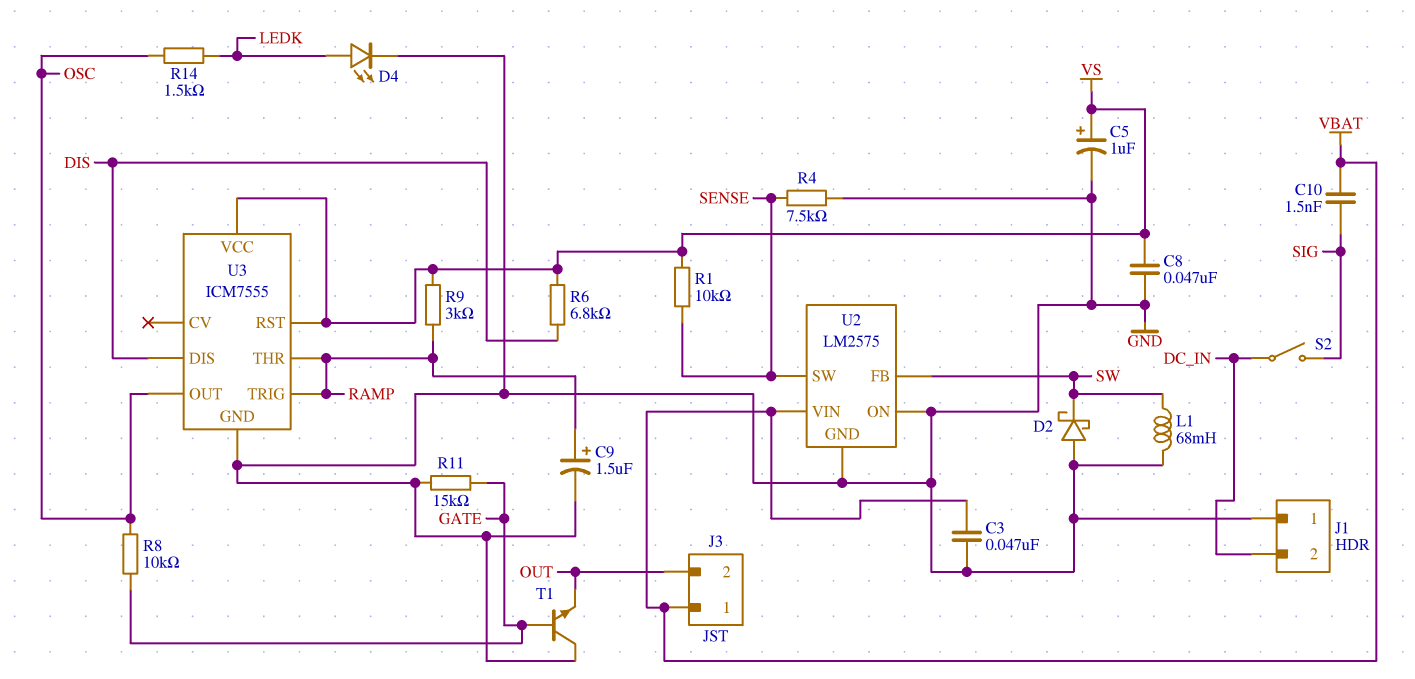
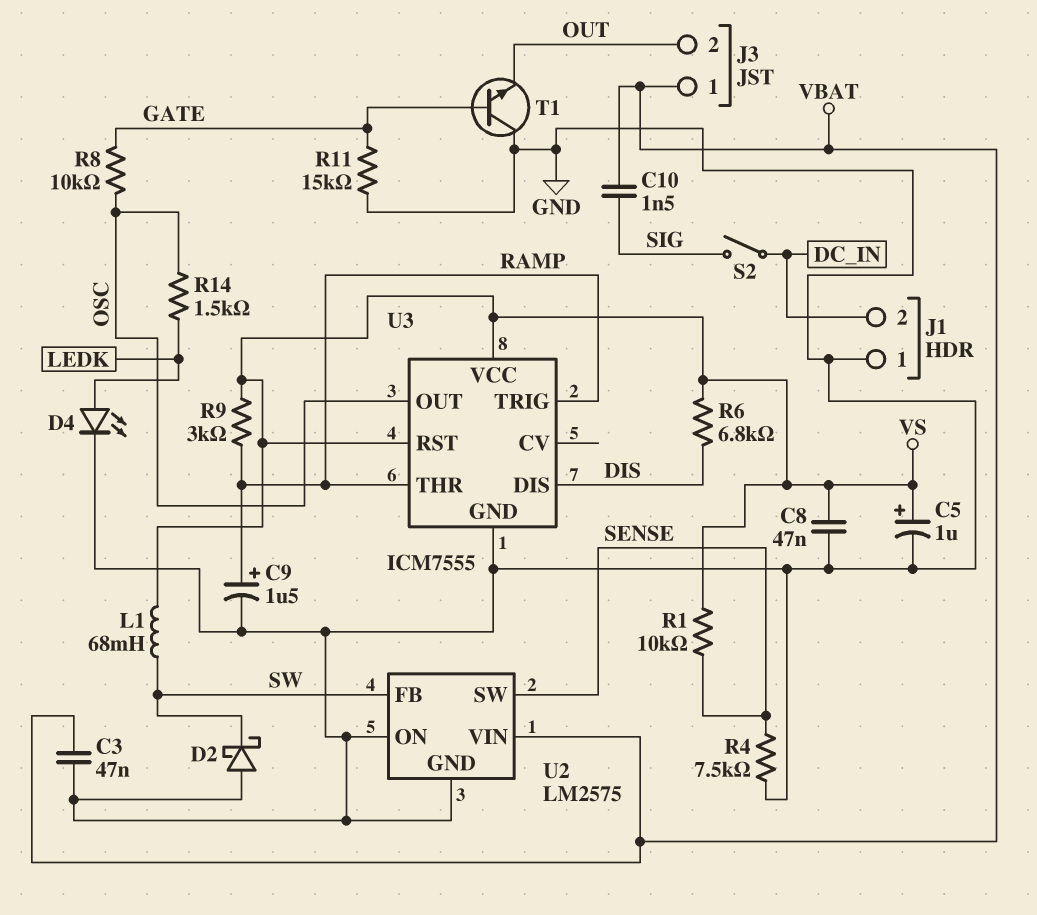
L1: 68mH (GND, SW) -> 68mH (SW, VS)

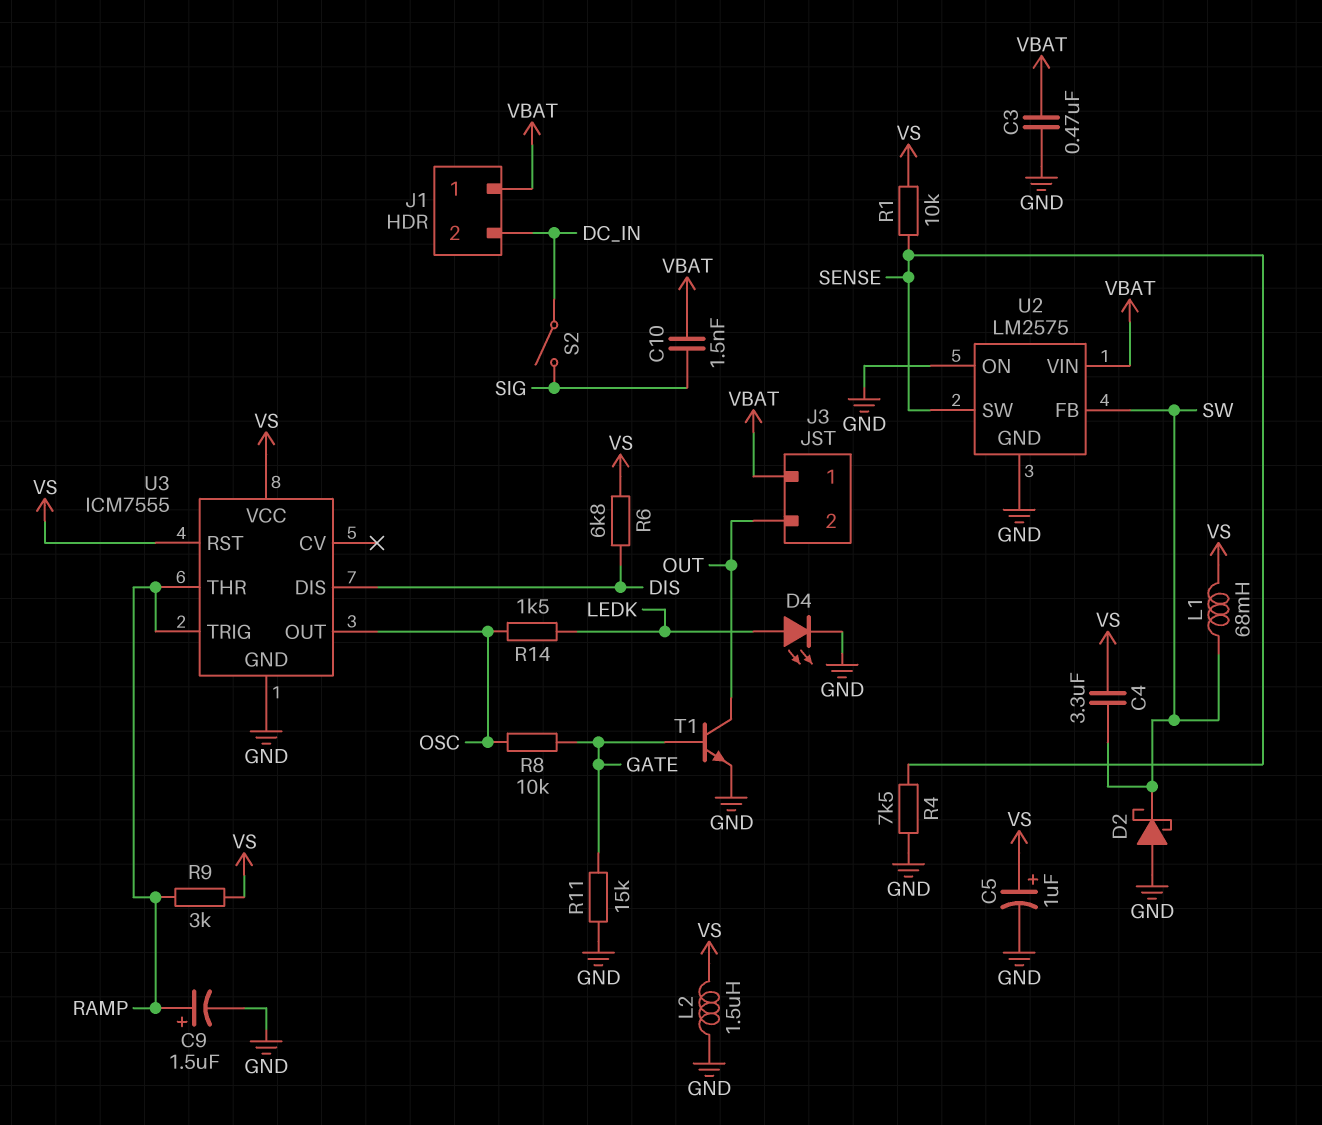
C3: 47nF (GND, VBAT) -> 470nF (GND, VBAT)
C4: none -> 3.3uF (SW, VS)
C8: 47nF (GND, VS) -> none
J1 pin 1: GND -> VBAT
L2: none -> 1.5uH (GND, VS)
T1: NPN (B GATE, C GND, E OUT) -> NPN (B GATE, C OUT, E GND)

